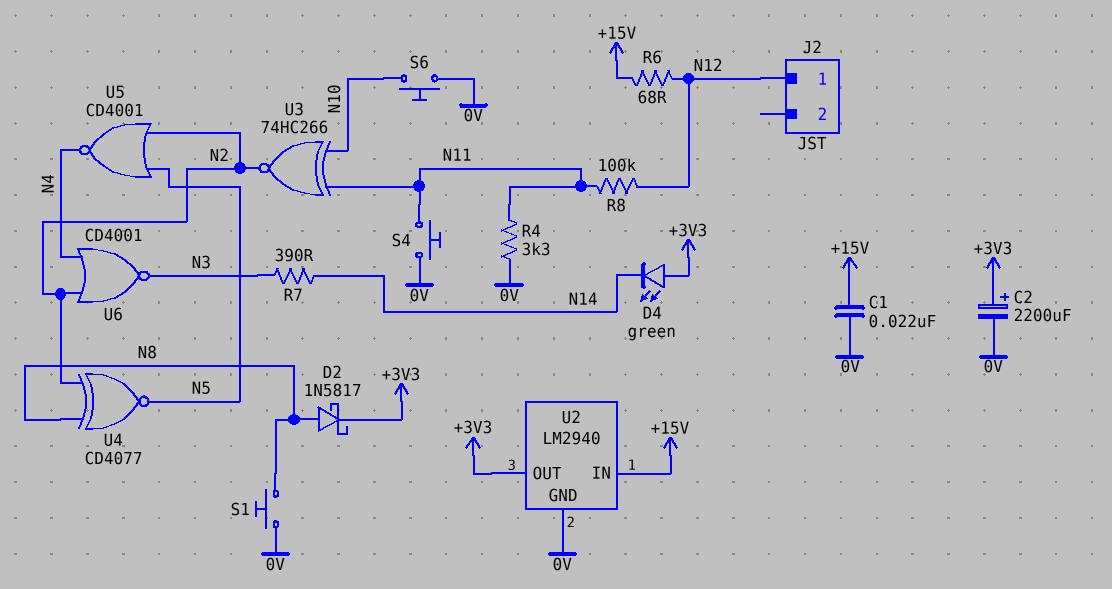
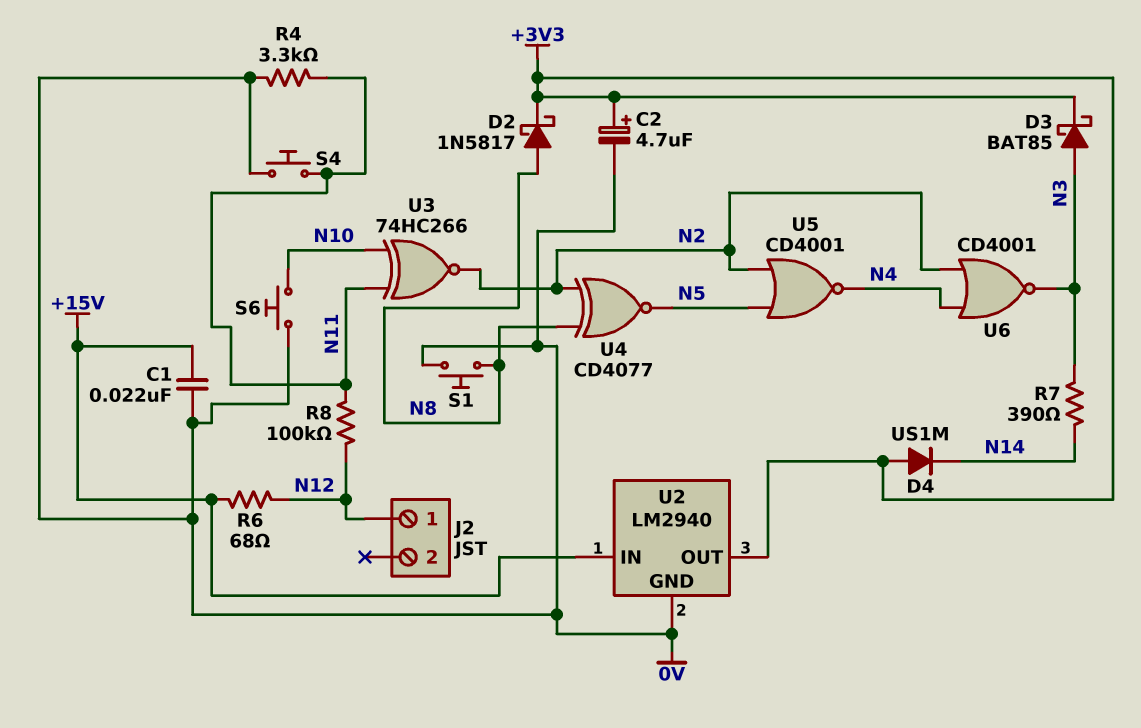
C2: 2200uF (plus +3V3, minus 0V) -> 4.7uF (plus +3V3, minus 0V)
D3: none -> schottky BAT85 (A N3, K +3V3)
D4: LED green (A +3V3, K N14) -> diode US1M (A +3V3, K N14)

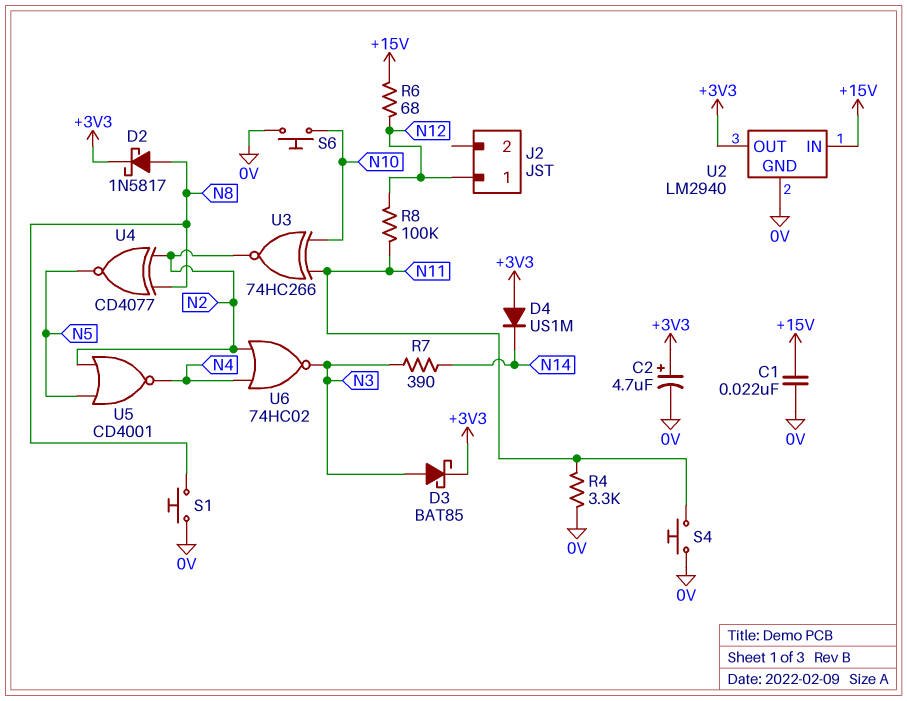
U6: NOR CD4001 (in N2, in N4, out N3) -> NOR 74HC02 (in N2, in N4, out N3)

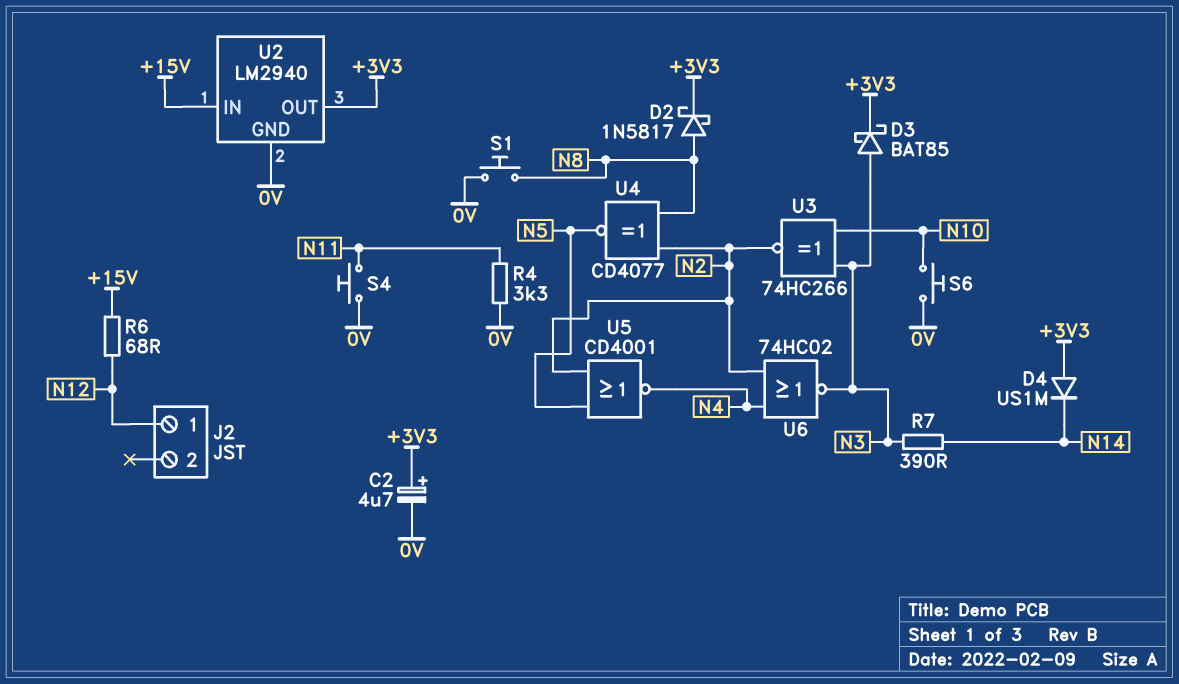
C1: 22nF (+15V, 0V) -> none
R8: 100k (N11, N12) -> none
U3: XNOR 74HC266 (in N10, in N11, out N2) -> XNOR 74HC266 (in N3, in N10, out N2)

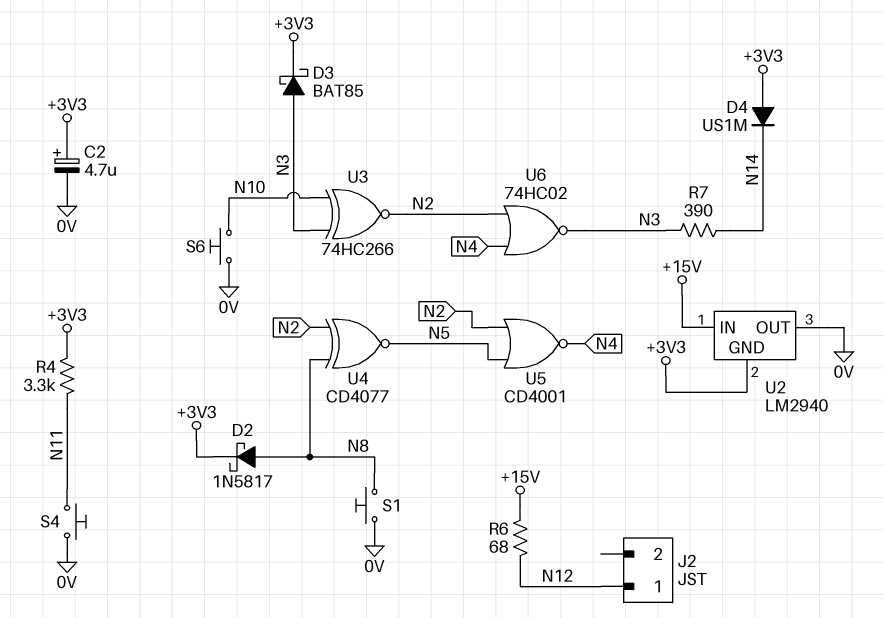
R4: 3.3k (0V, N11) -> 3.3k (+3V3, N11)
U2 pin GND: 0V -> +3V3
U2 pin OUT: +3V3 -> 0V

